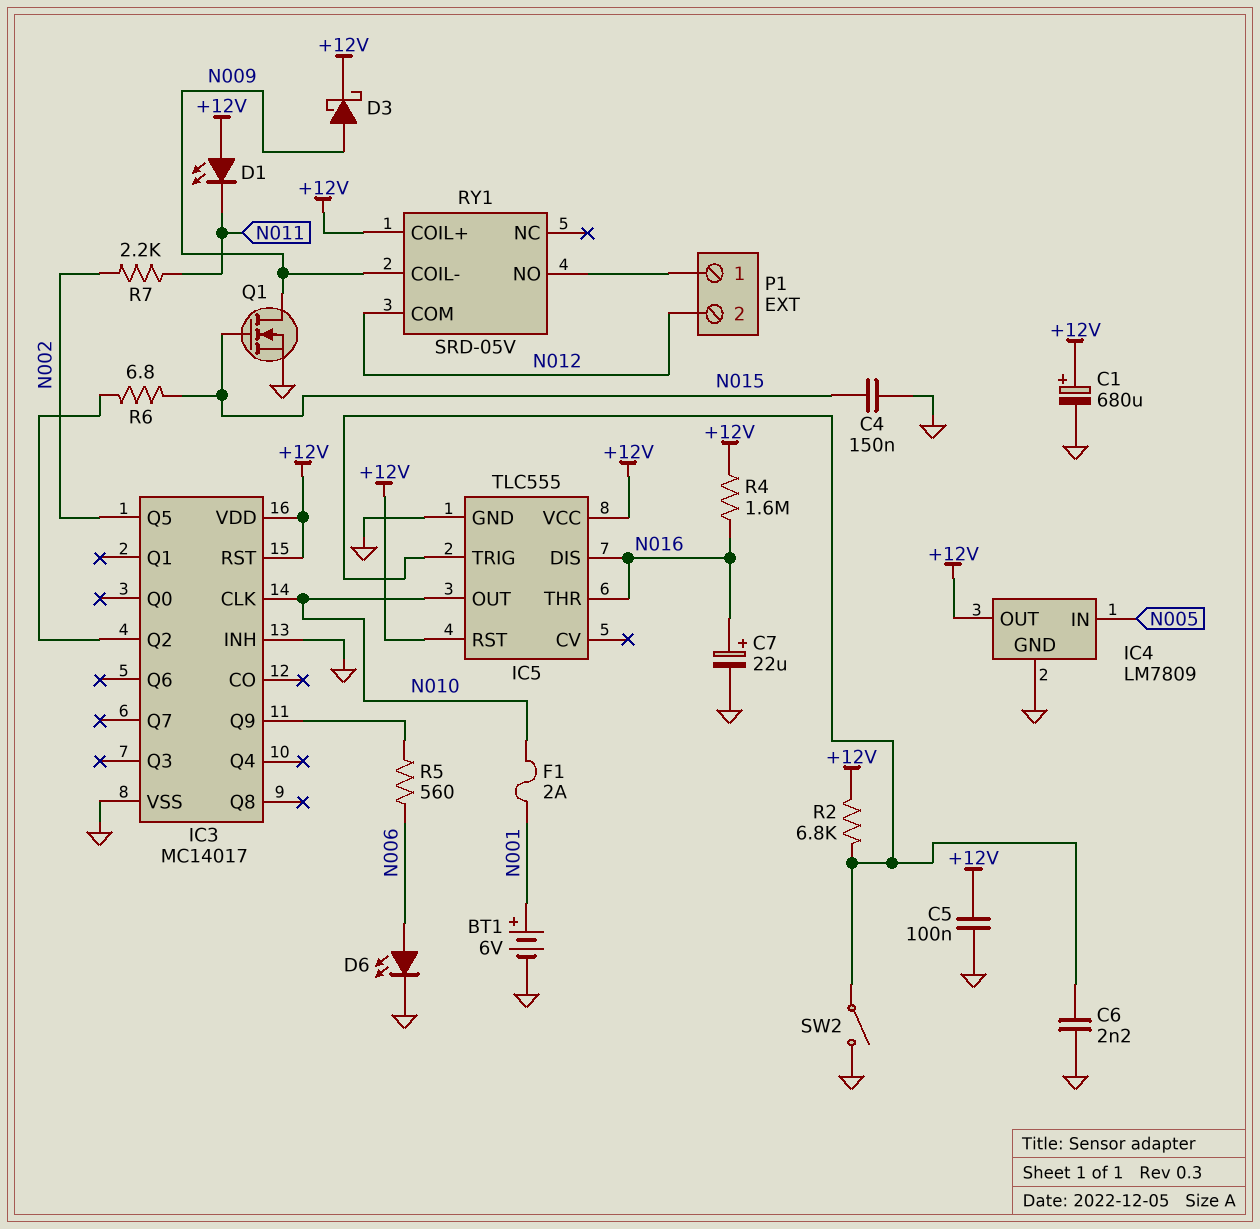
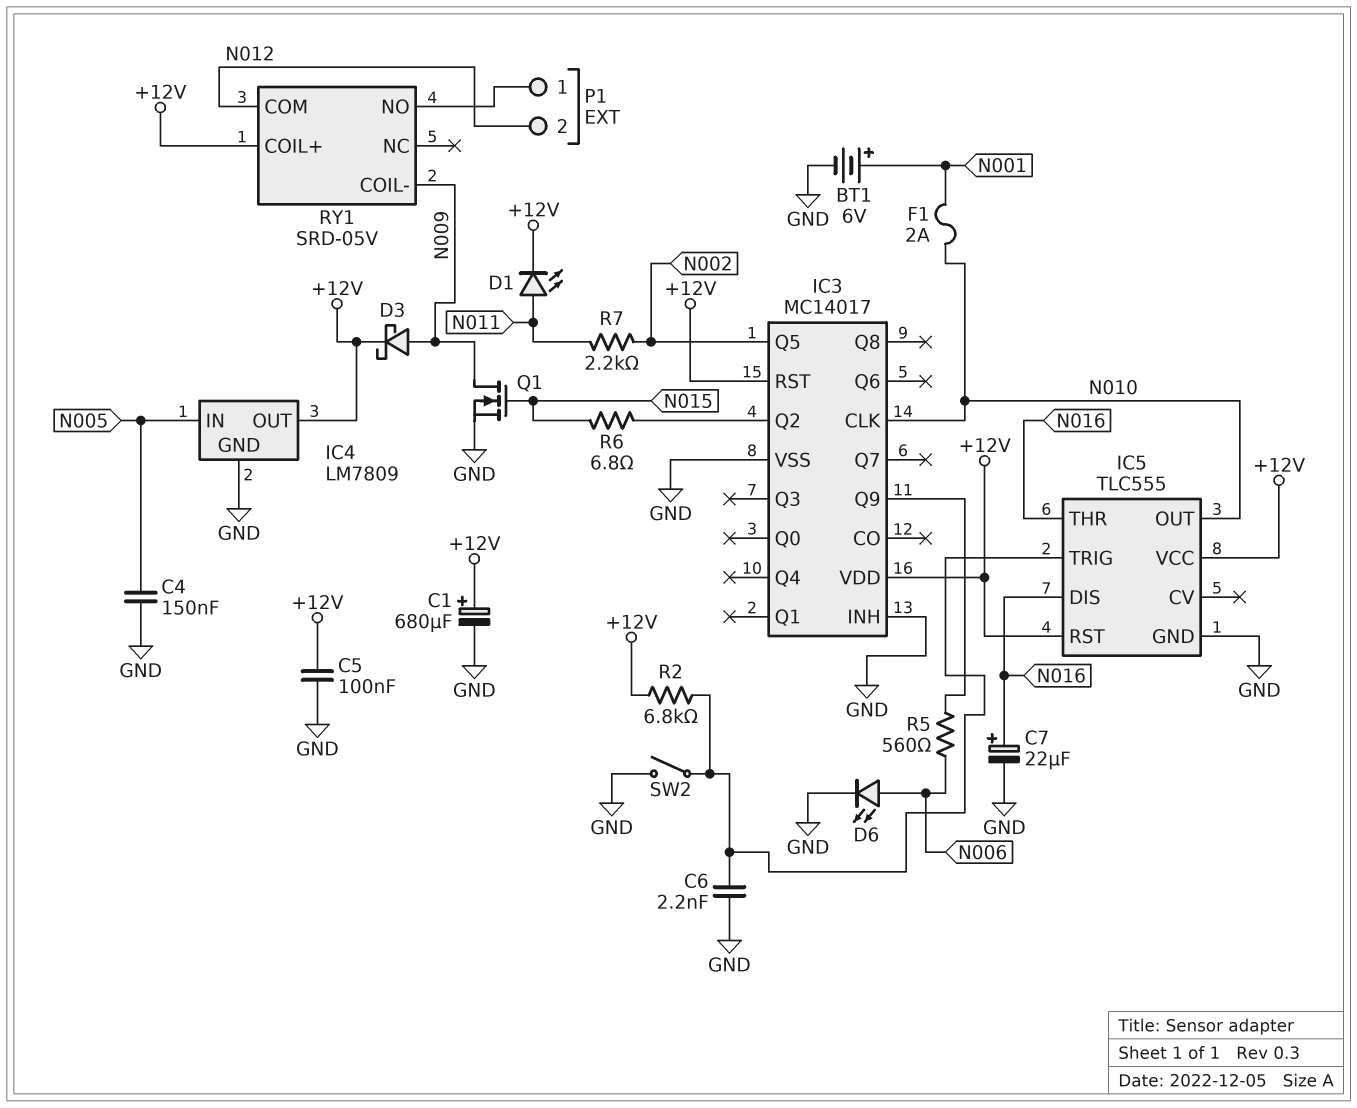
C4: 150nF (GND, N015) -> 150nF (GND, N005)
D1: LED (A +12V, K N011) -> LED (A N011, K +12V)
R4: 1.6M (+12V, N016) -> none

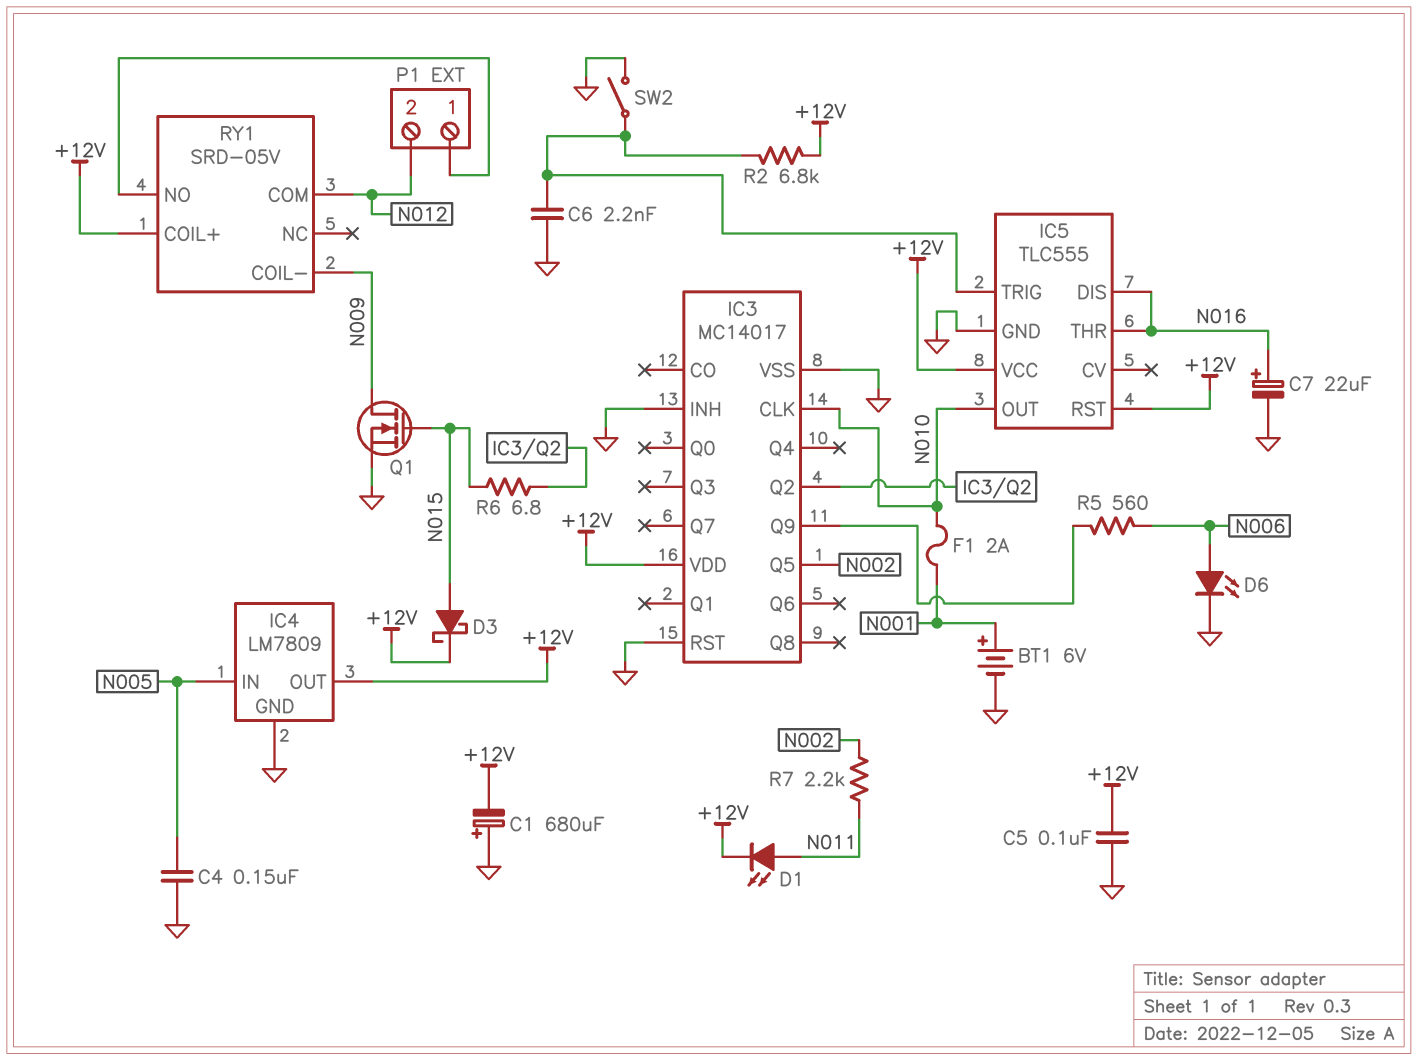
C1: 680uF (plus +12V, minus GND) -> 680uF (plus GND, minus +12V)
D3: schottky (A N009, K +12V) -> schottky (A N015, K +12V)
IC3 pin RST: +12V -> GND

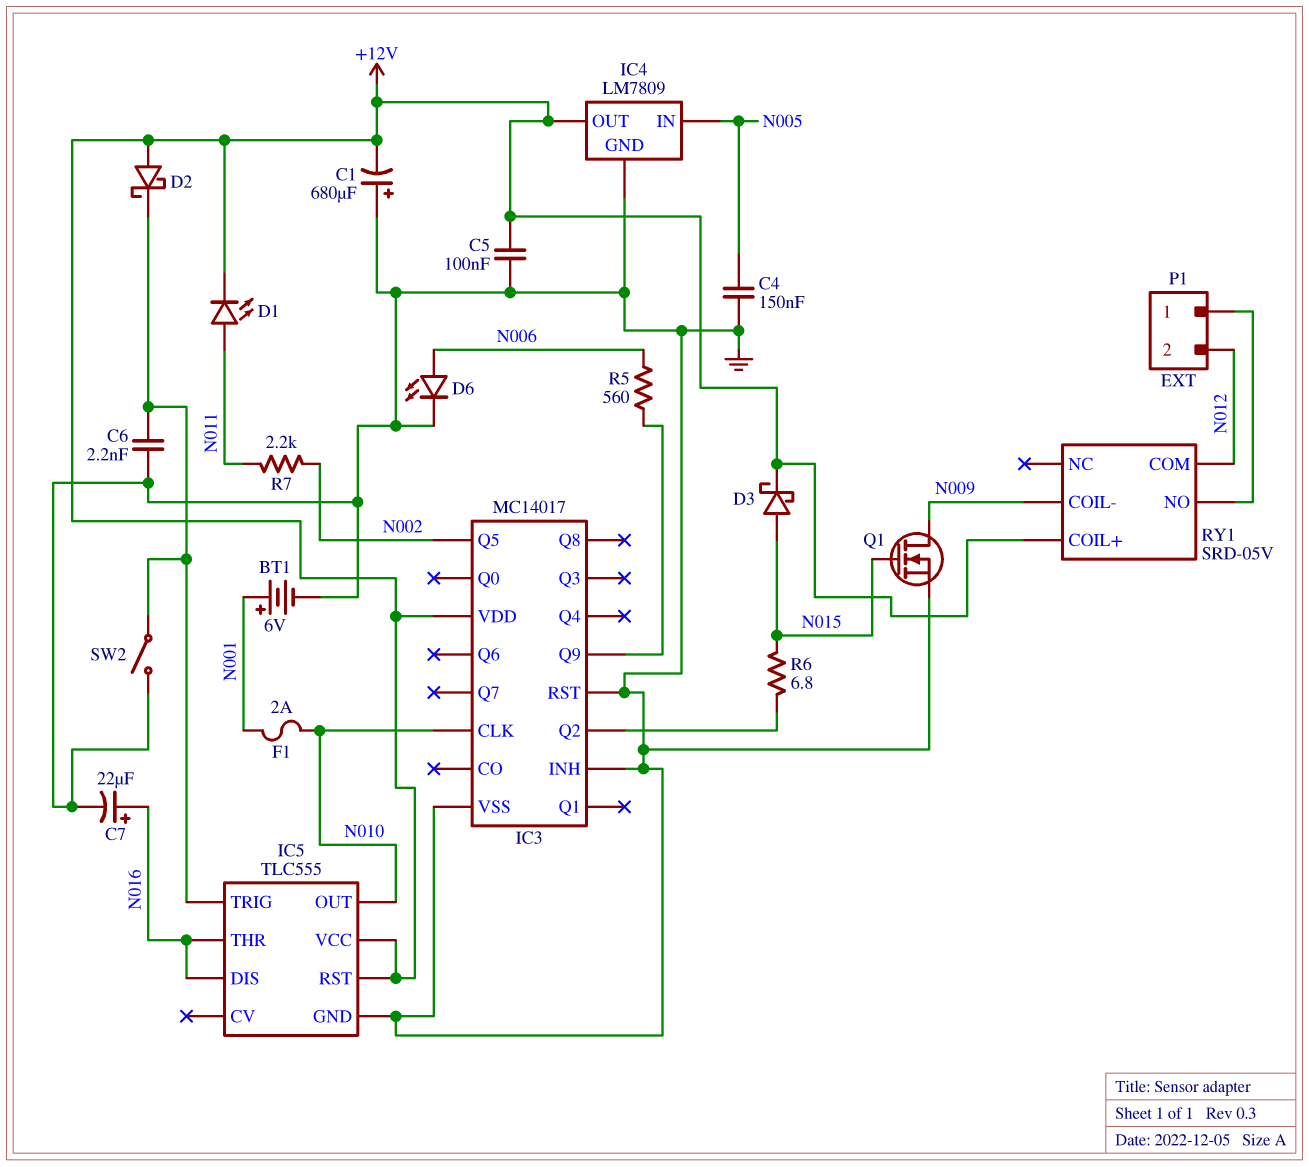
D2: none -> schottky (A +12V, K IC5/TRIG)
R2: 6.8k (+12V, IC5/TRIG) -> none

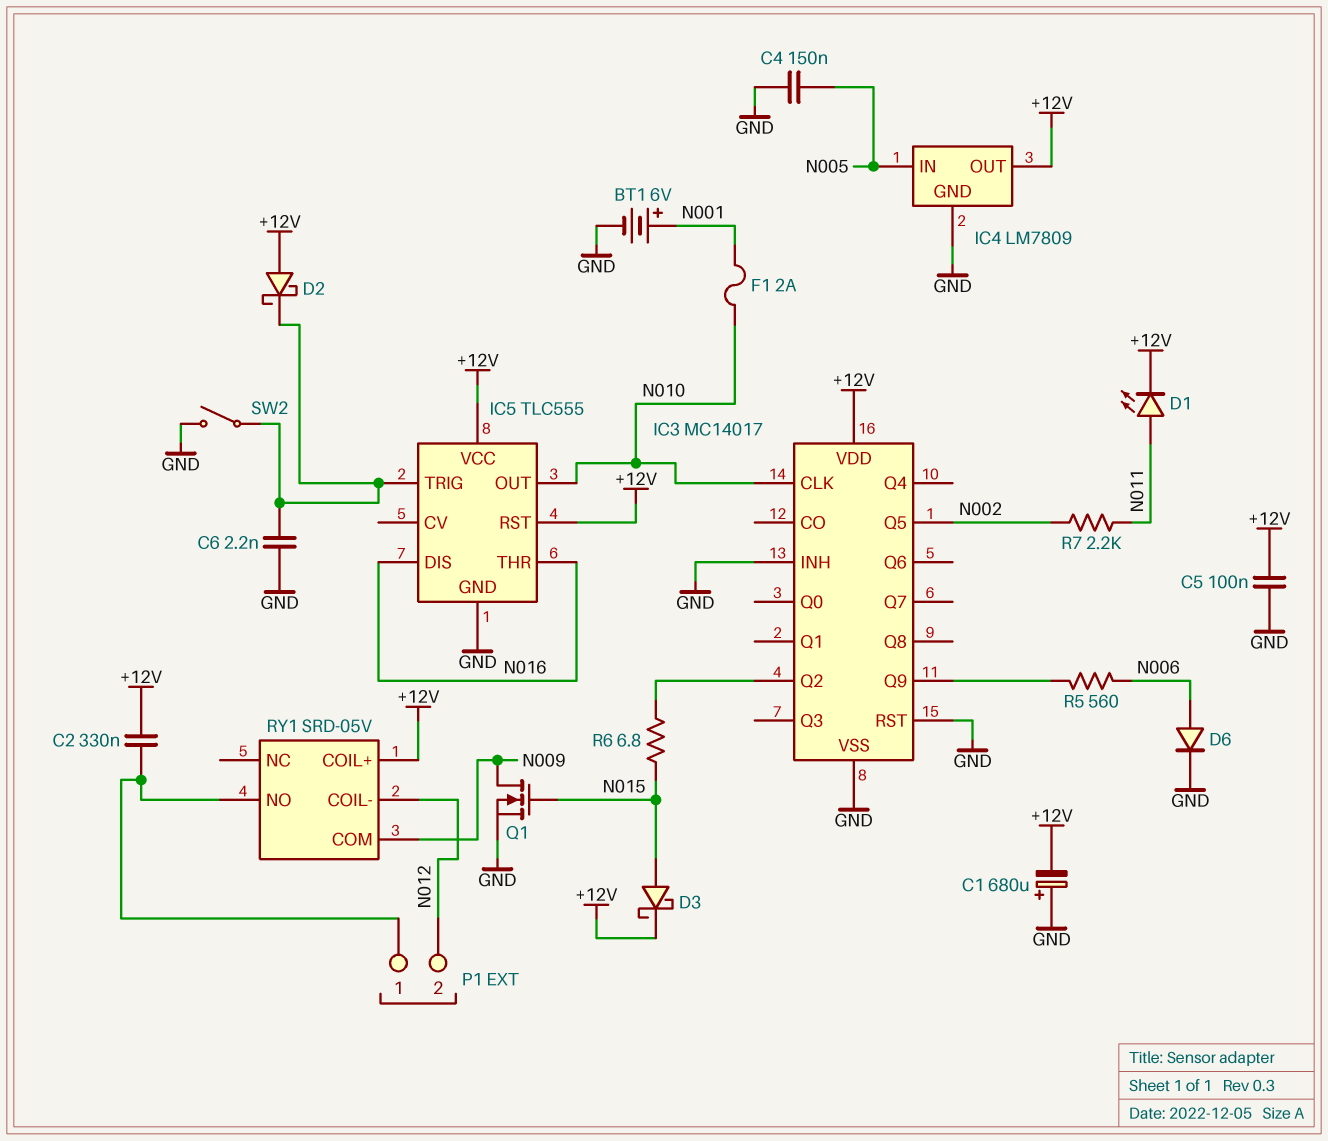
C2: none -> 330nF (+12V, P1/1)
C7: 22uF (plus N016, minus GND) -> none
D6: LED (A N006, K GND) -> diode (A N006, K GND)
RY1 pin COIL-: N009 -> N012
RY1 pin COM: N012 -> N009

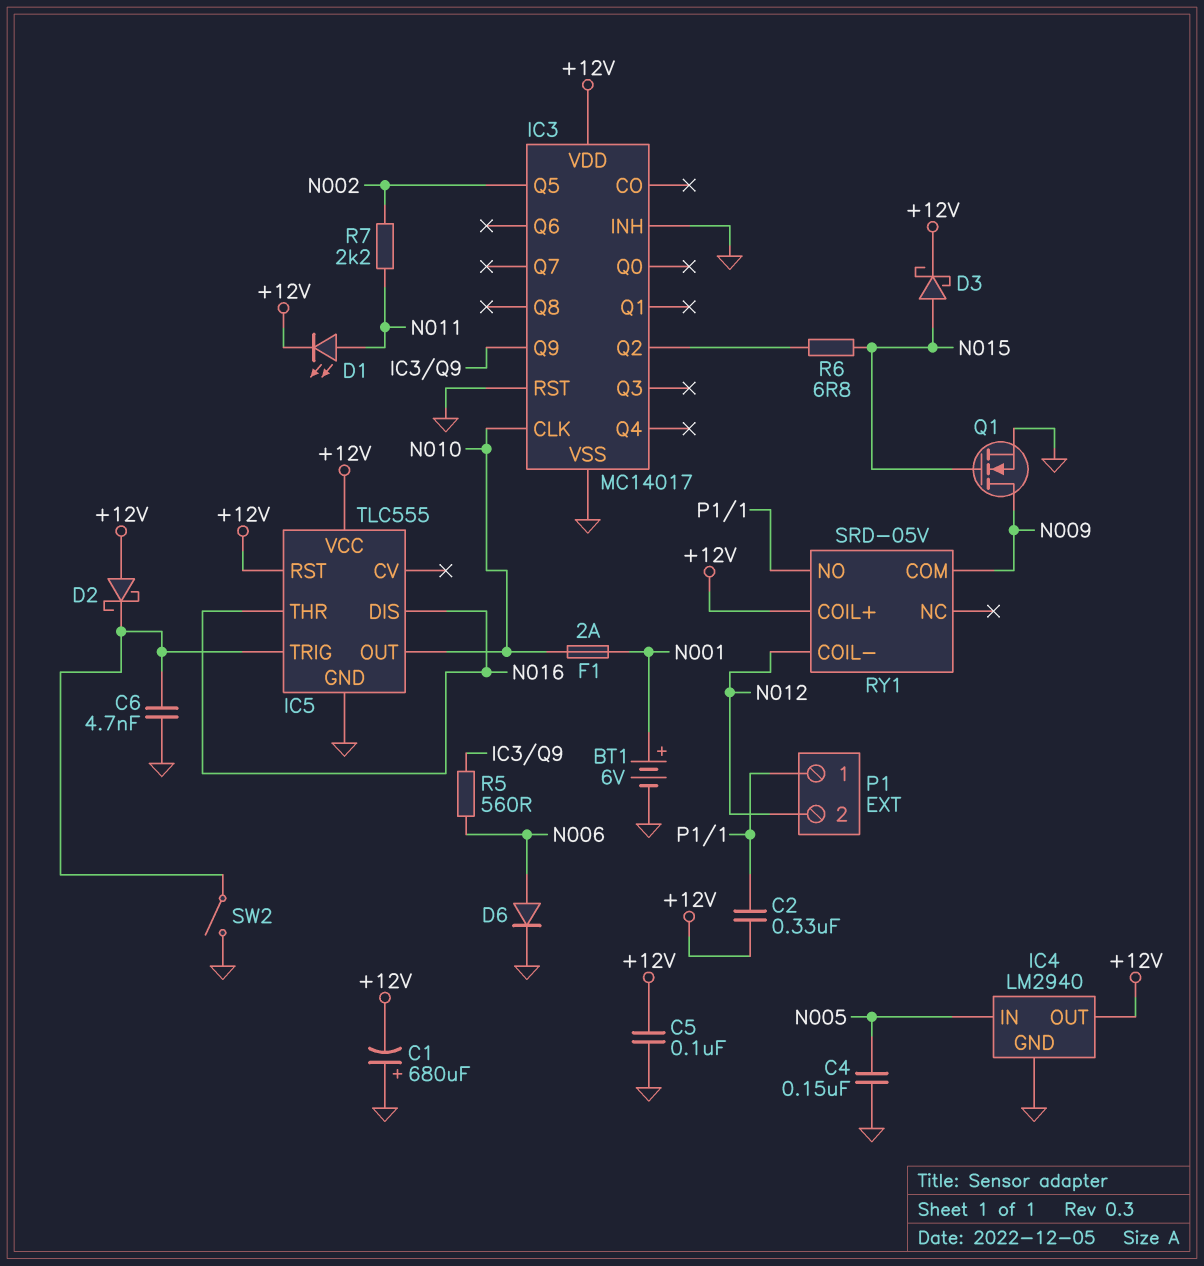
C6: 2.2nF (GND, IC5/TRIG) -> 4.7nF (GND, IC5/TRIG)
IC4: LM7809 -> LM2940

